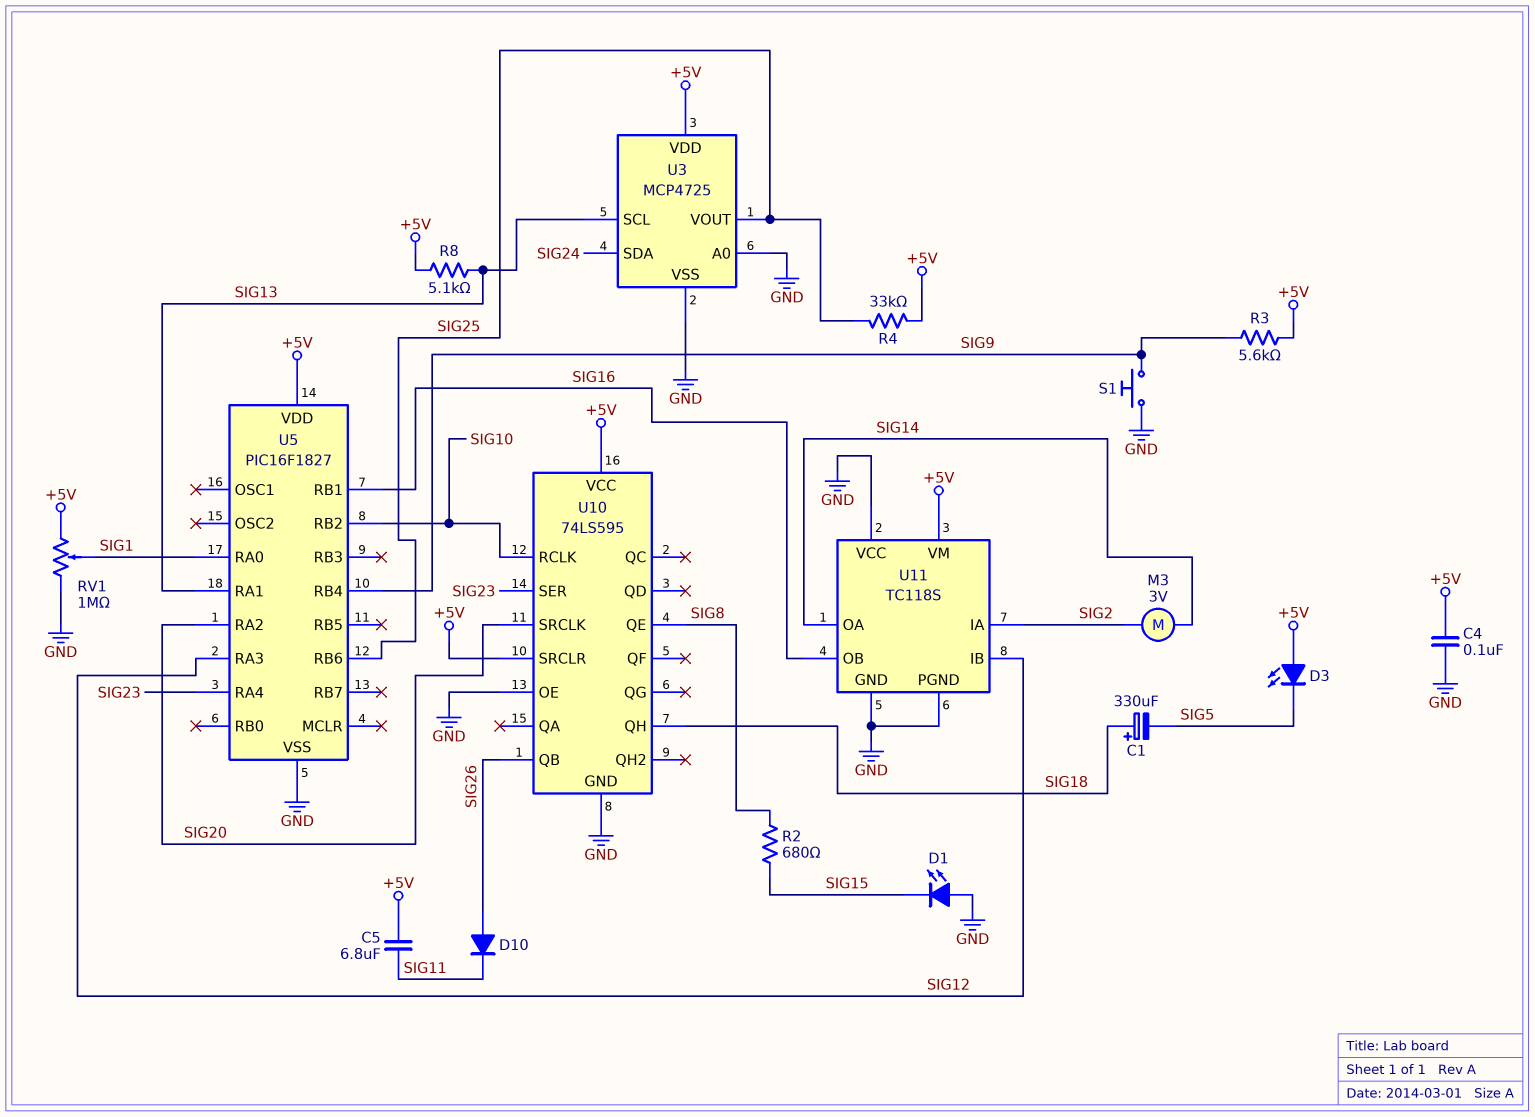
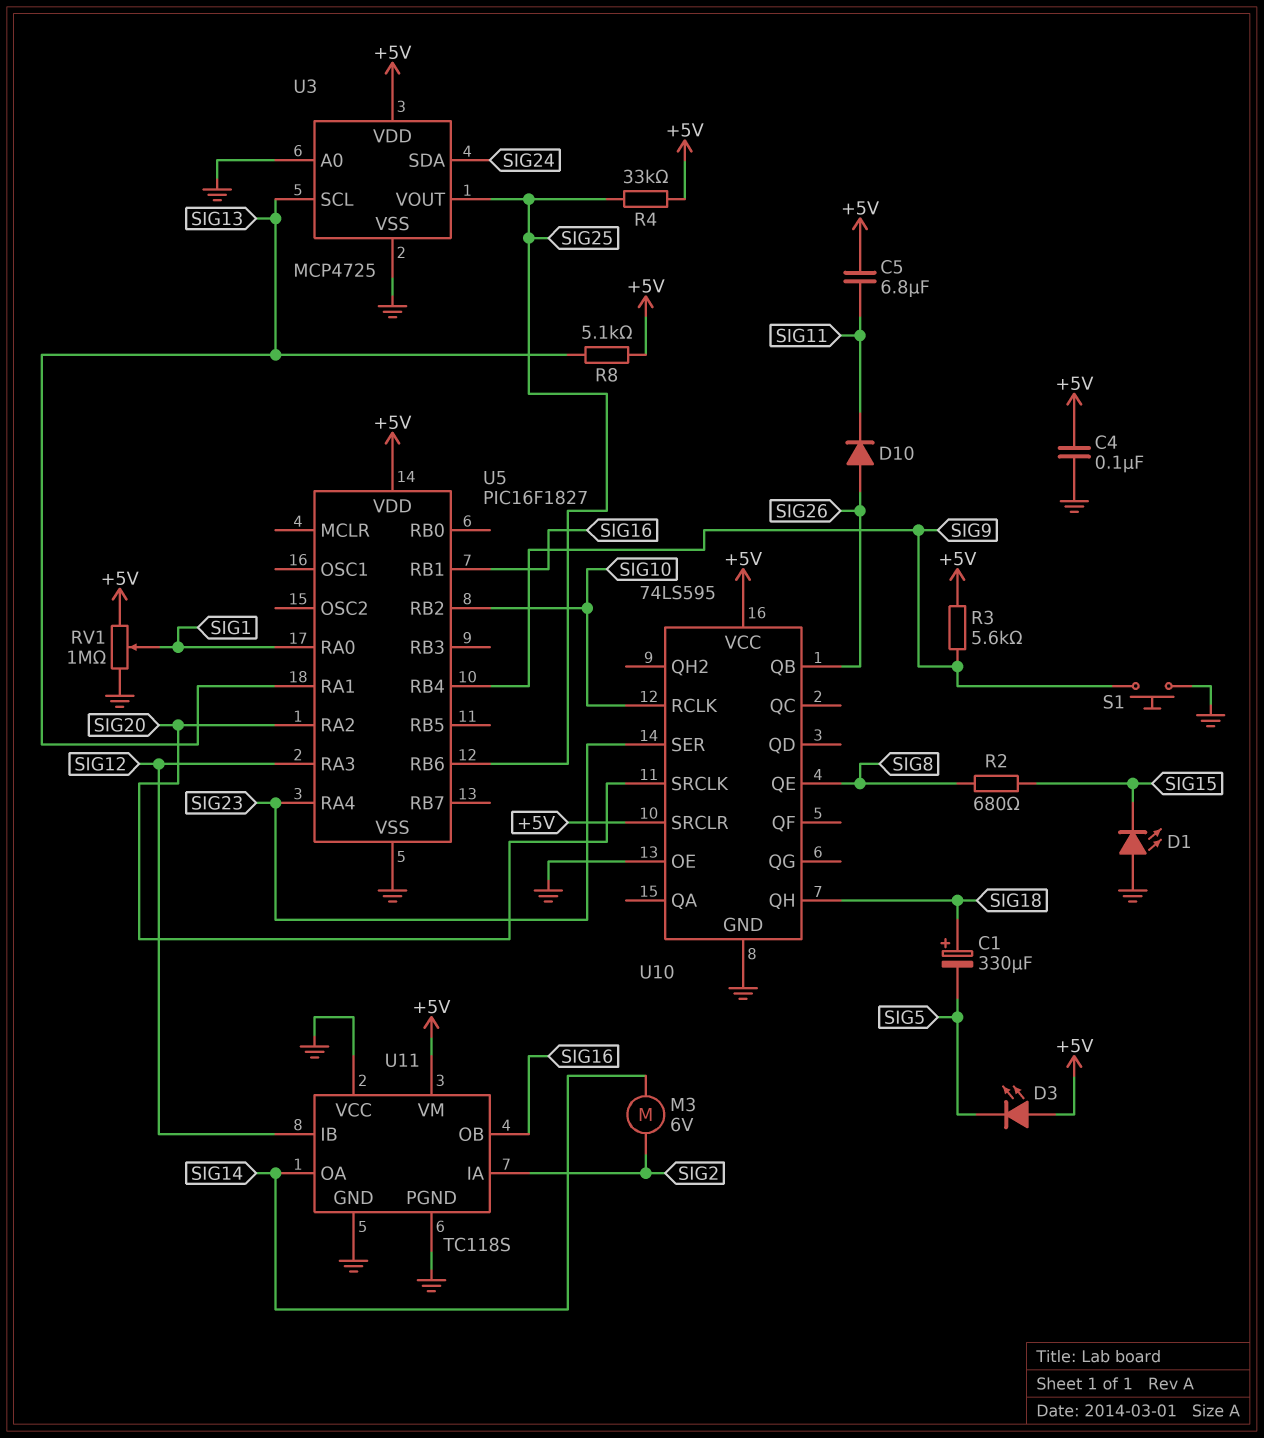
M3: motor 3V (SIG2, SIG14) -> motor 6V (SIG2, SIG14)

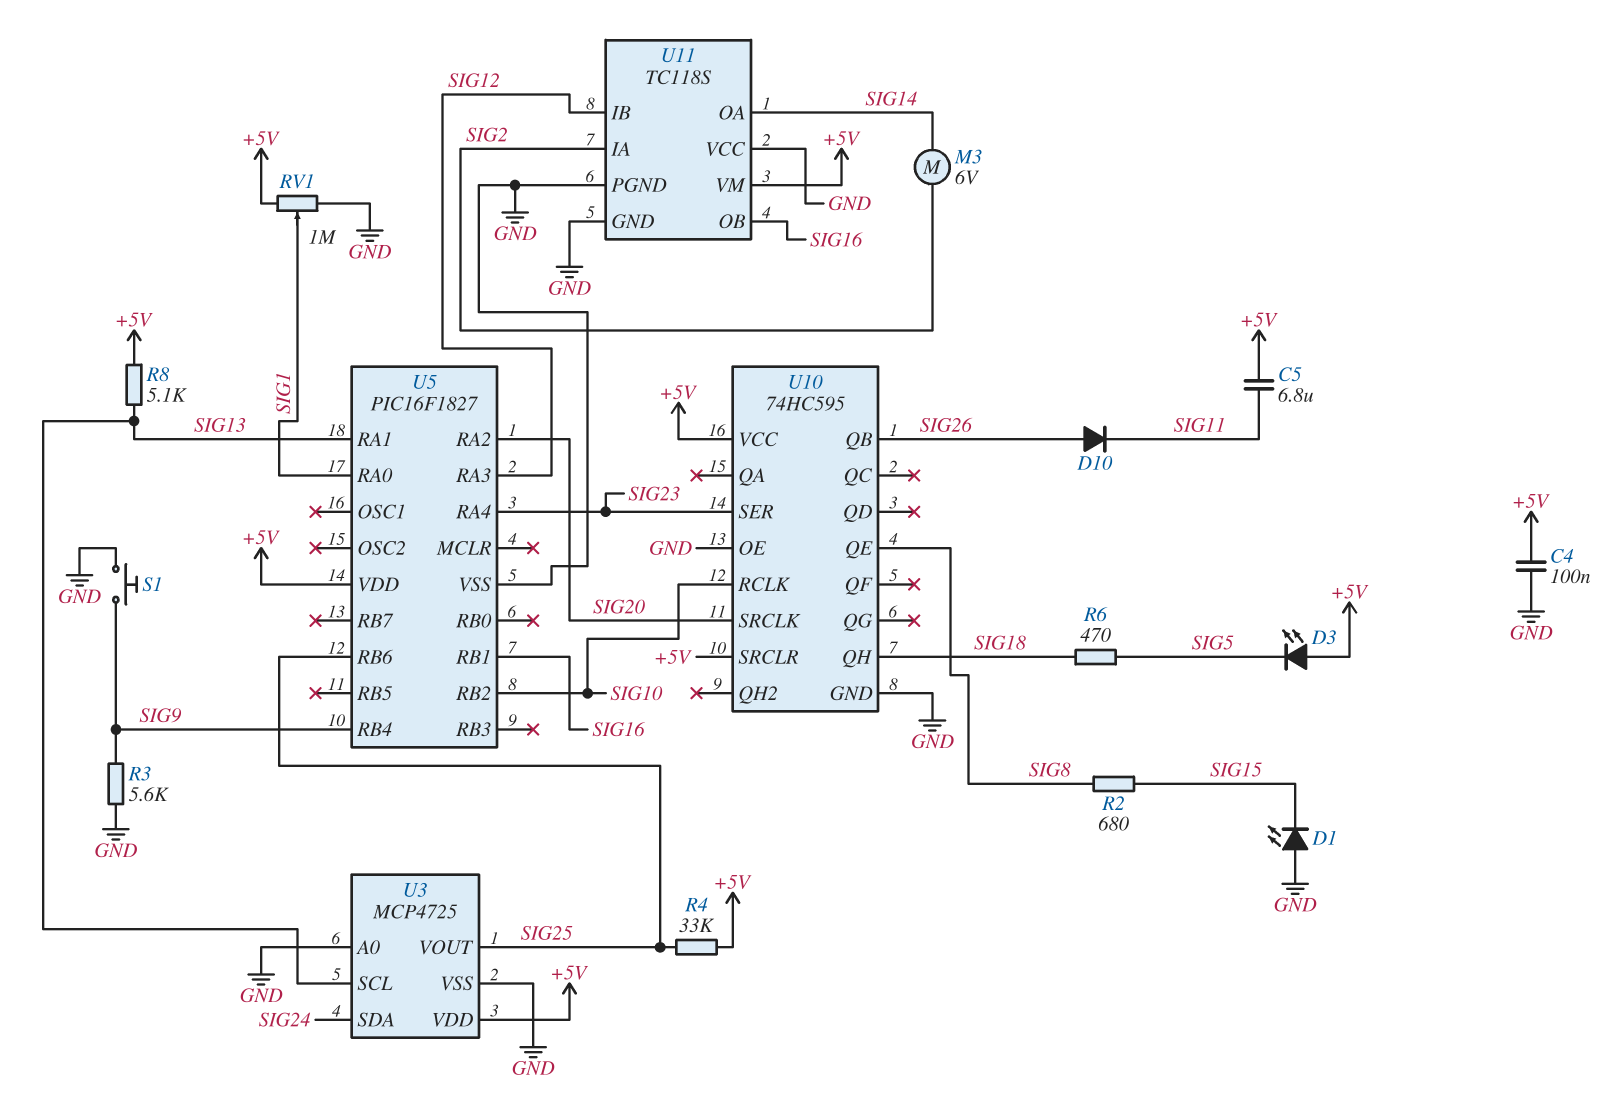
C1: 330uF (plus SIG18, minus SIG5) -> none
R3: 5.6k (+5V, SIG9) -> 5.6k (GND, SIG9)
R6: none -> 470 (SIG5, SIG18)
U10: 74LS595 -> 74HC595

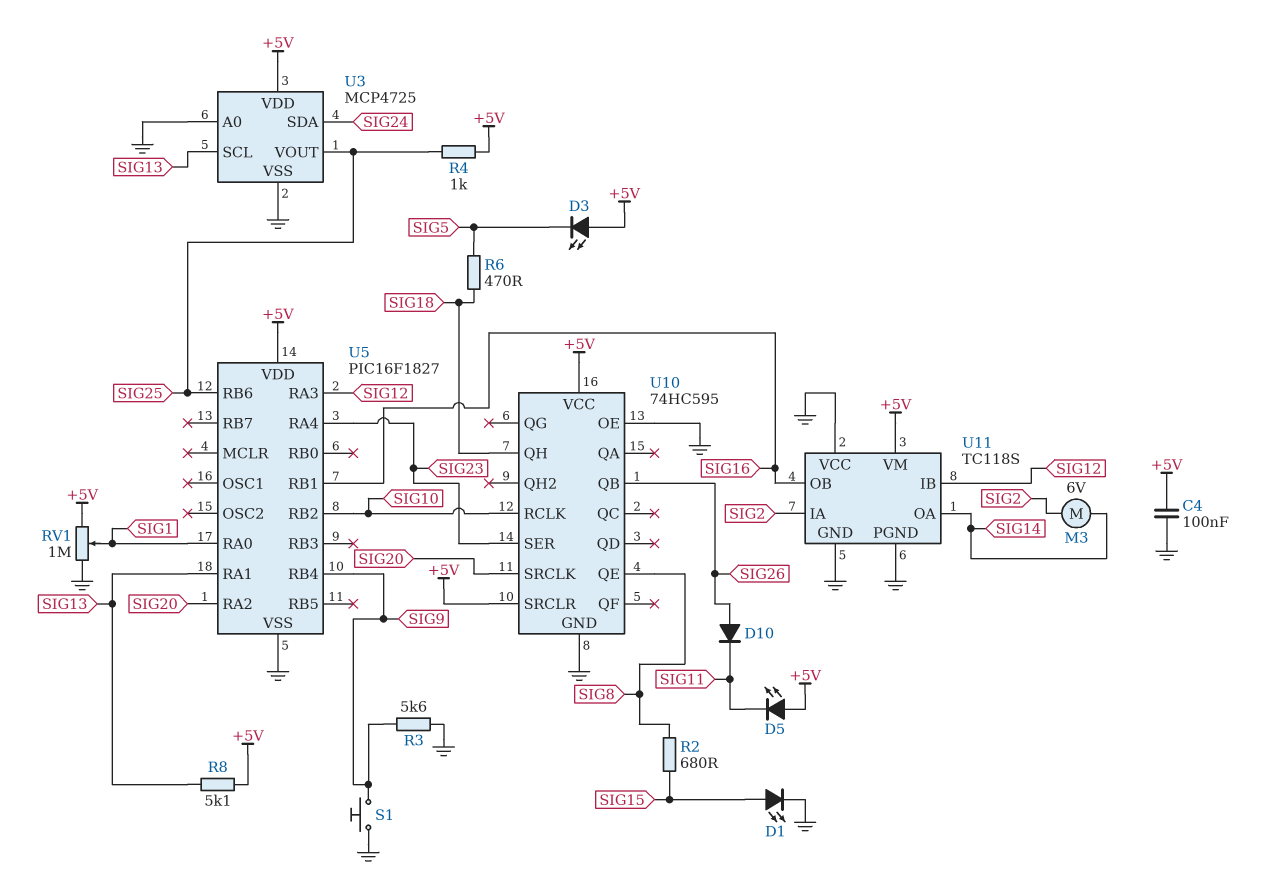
C5: 6.8uF (+5V, SIG11) -> none
D1: LED (A GND, K SIG15) -> LED (A SIG15, K GND)
D5: none -> LED (A +5V, K SIG11)
R4: 33k (+5V, SIG25) -> 1k (+5V, SIG25)

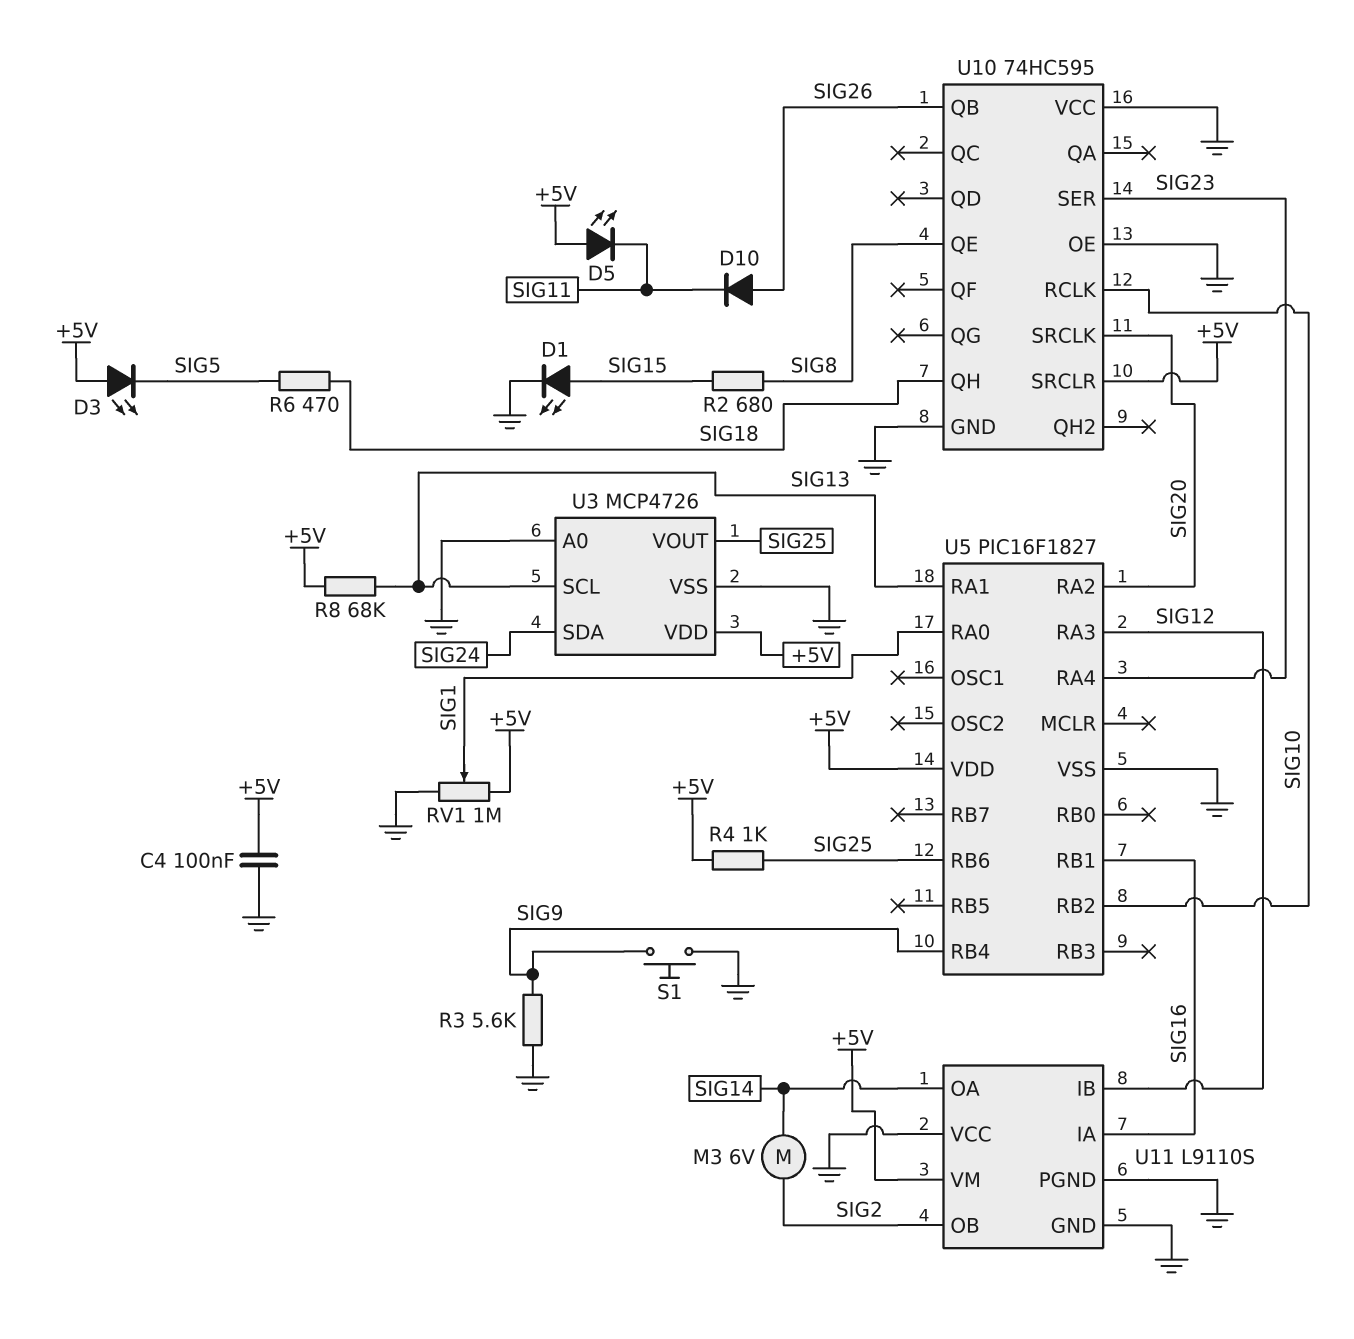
R8: 5.1k (+5V, SIG13) -> 68k (+5V, SIG13)
U3: MCP4725 -> MCP4726
U10 pin VCC: +5V -> GND
U11: TC118S -> L9110S
U11 pin IA: SIG2 -> SIG16
U11 pin OB: SIG16 -> SIG2

